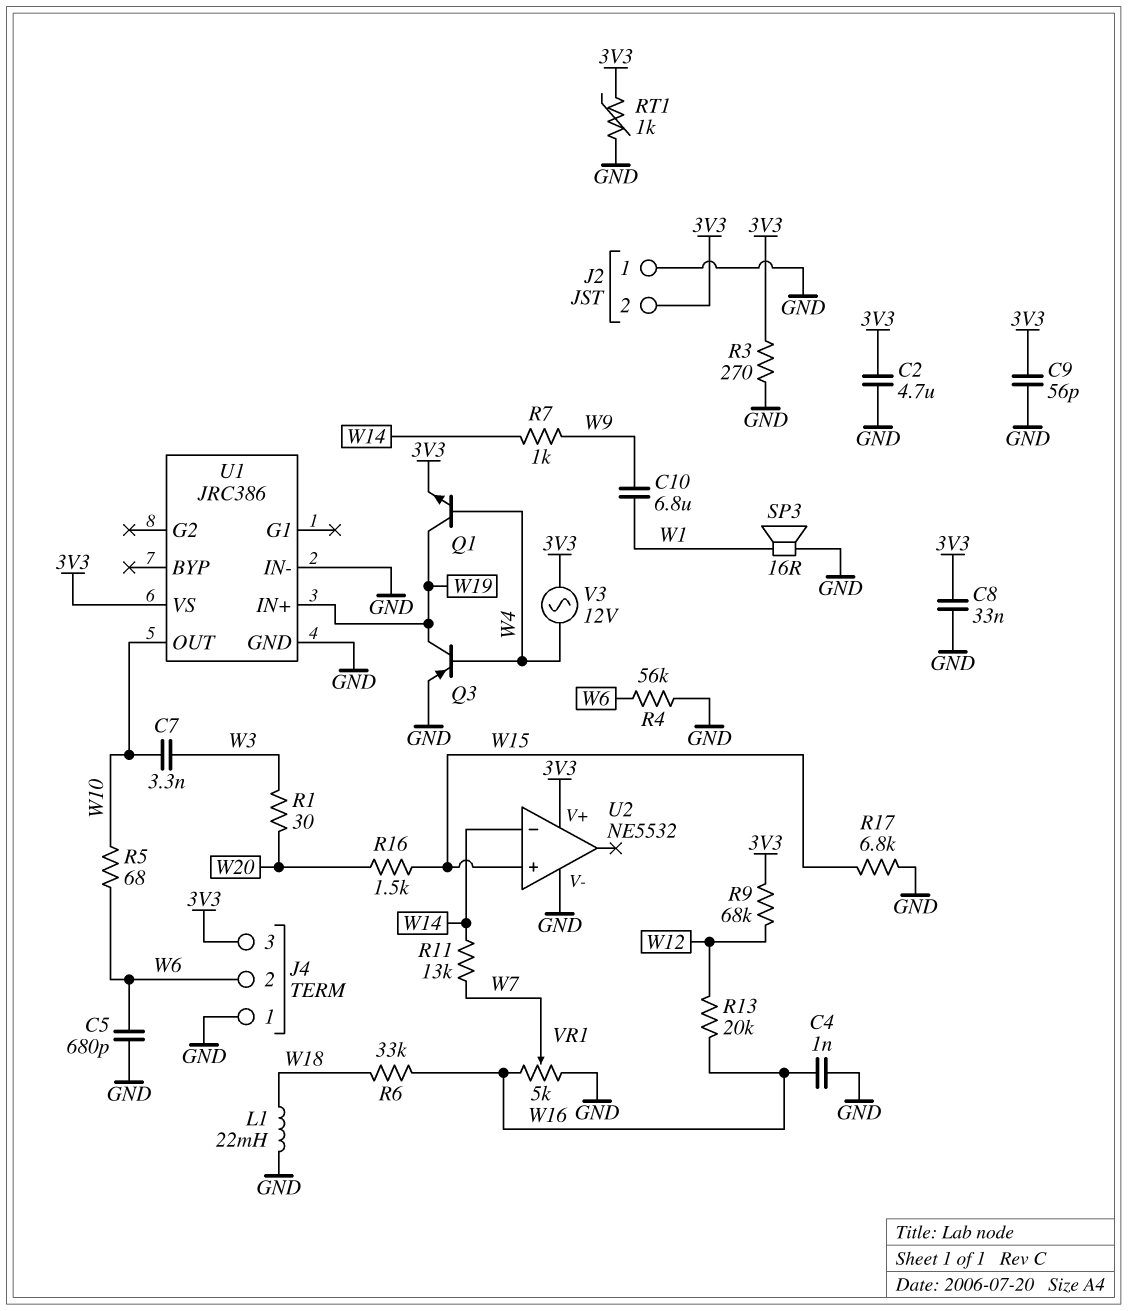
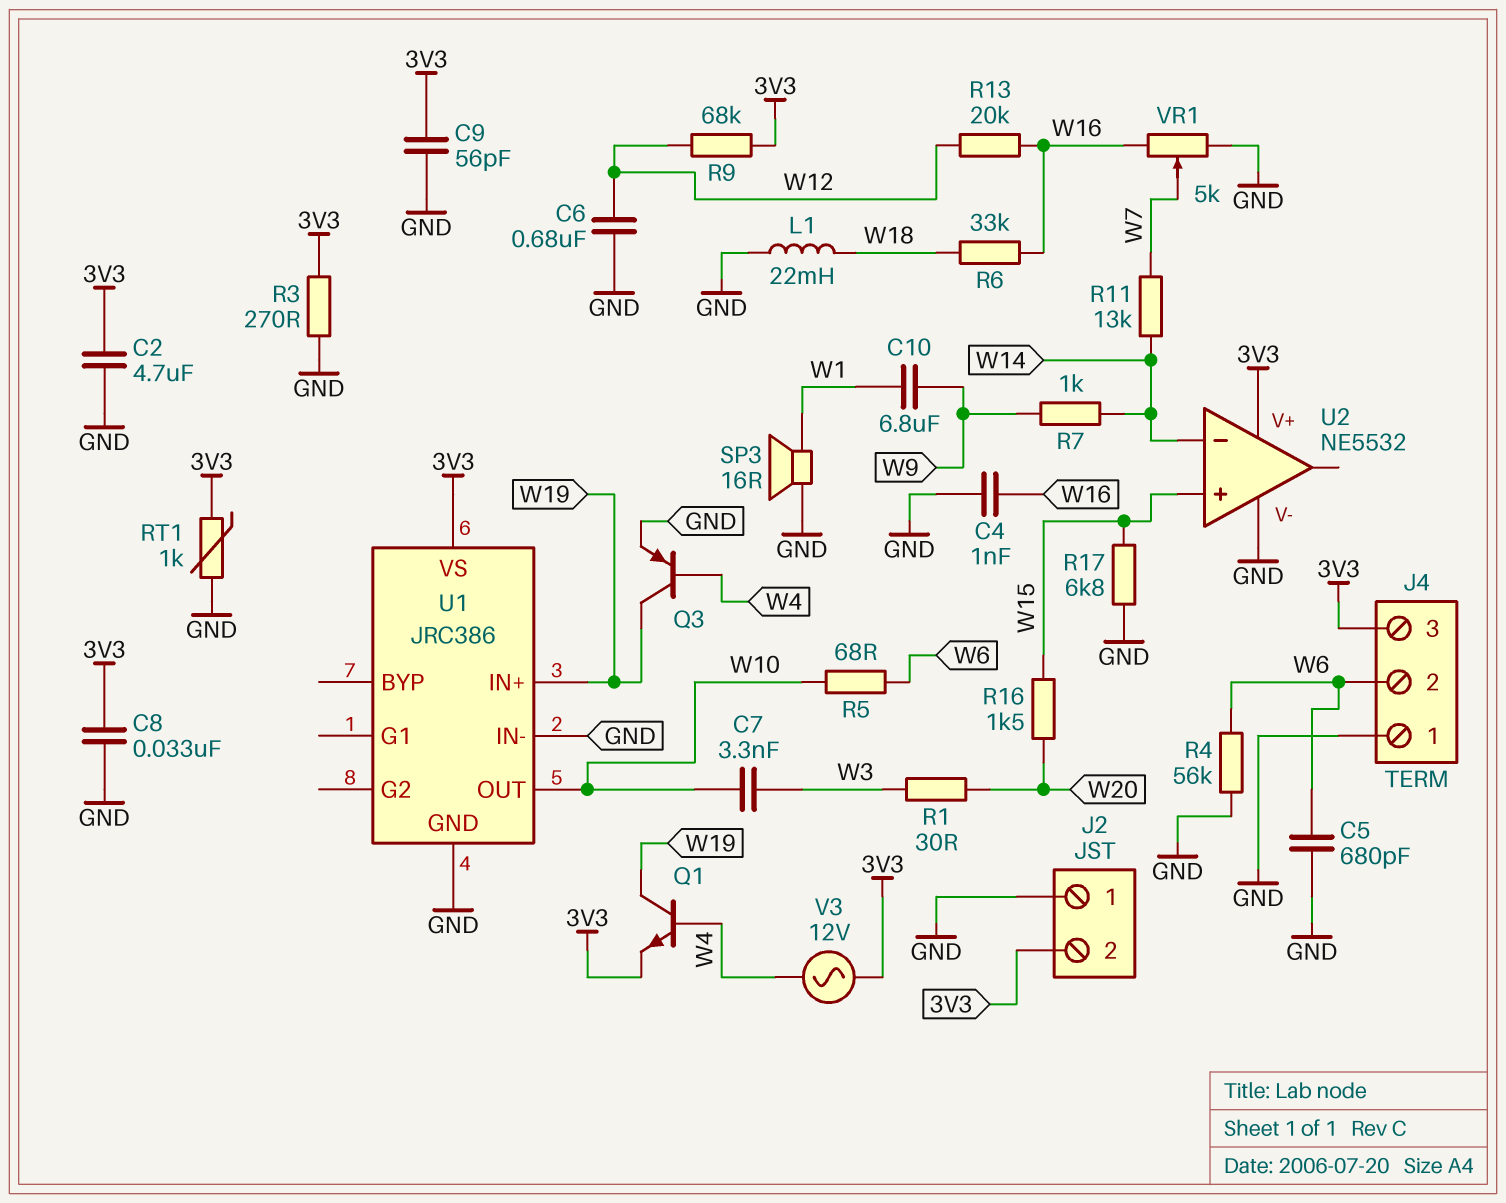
C6: none -> 680nF (GND, W12)

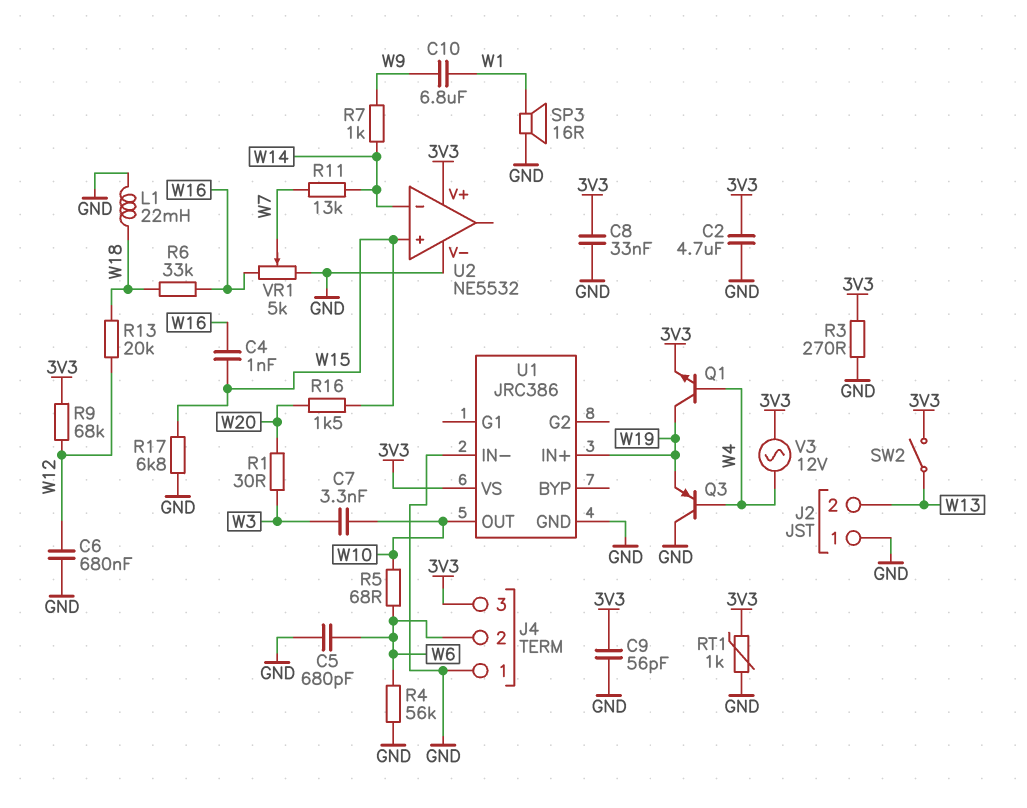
C4: 1nF (GND, W16) -> 1nF (W15, W16)
J2 pin 2: 3V3 -> W13
Q3: PNP (B W4, C W19, E GND) -> PNP (B W4, C GND, E W19)
R13: 20k (W12, W16) -> 20k (W12, W18)
SW2: none -> switch (3V3, W13)

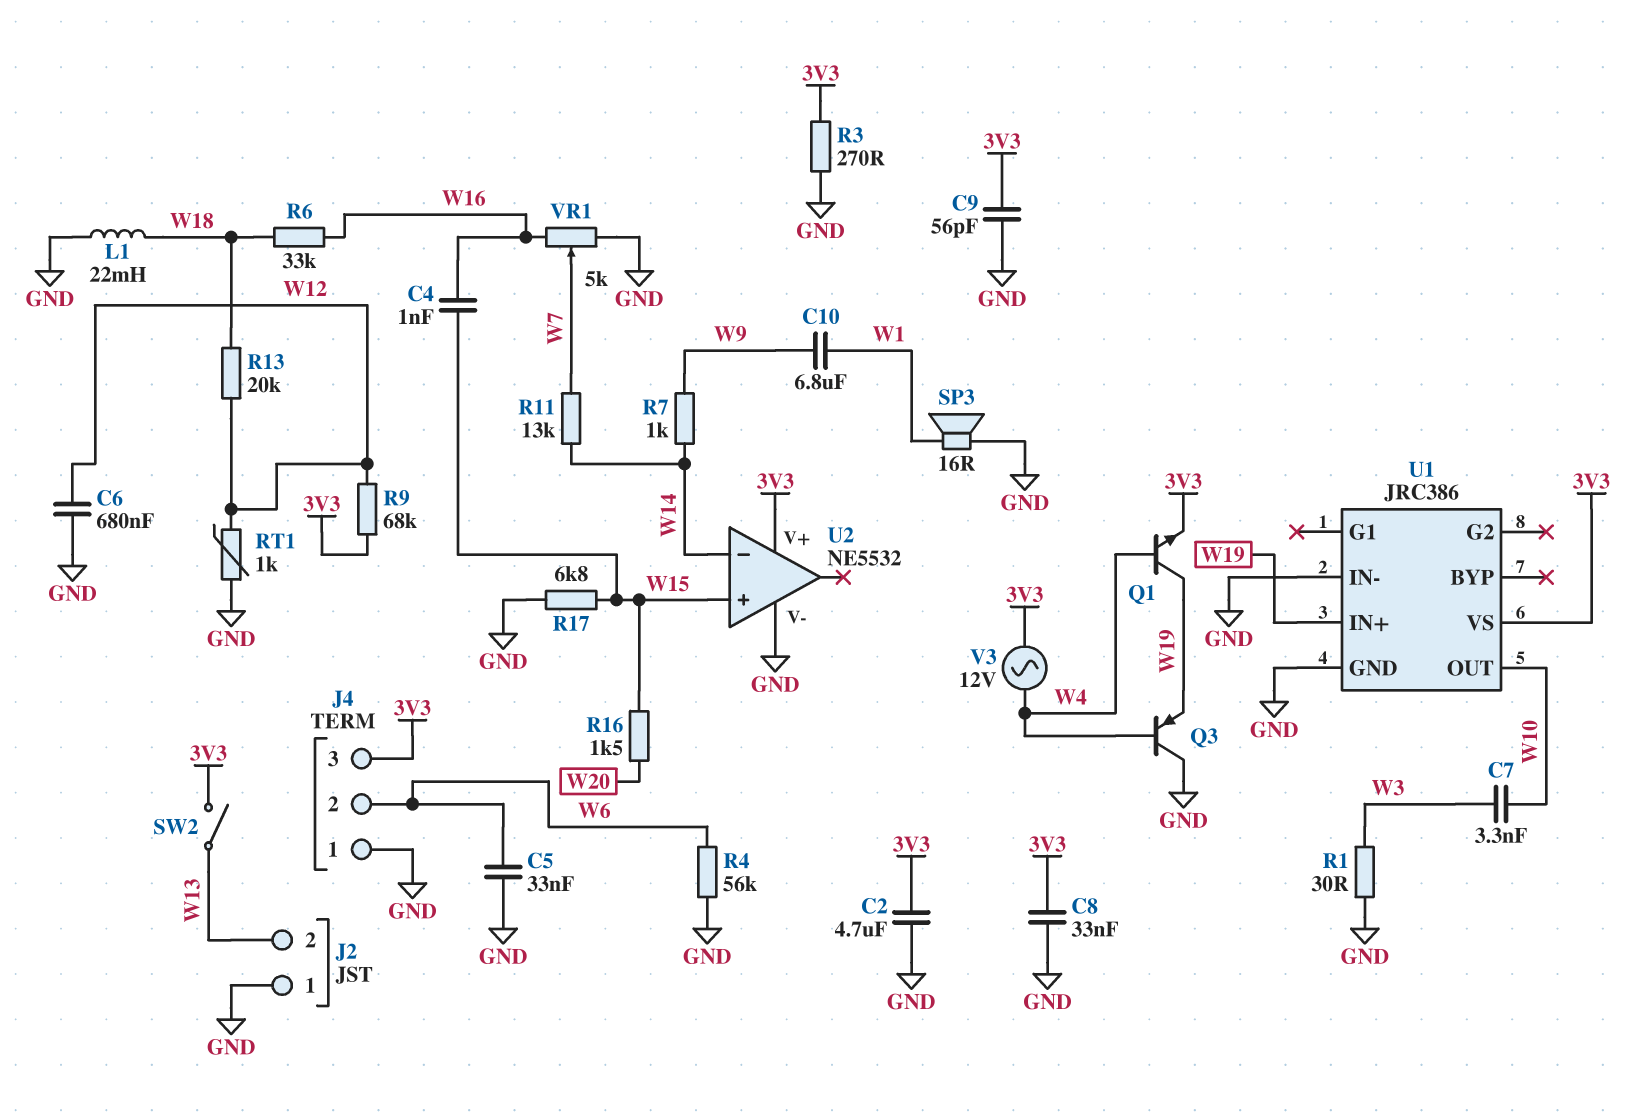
C5: 680pF (GND, W6) -> 33nF (GND, W6)
R1: 30 (W3, W20) -> 30 (GND, W3)
R5: 68 (W6, W10) -> none
RT1: 1k (3V3, GND) -> 1k (GND, W12)

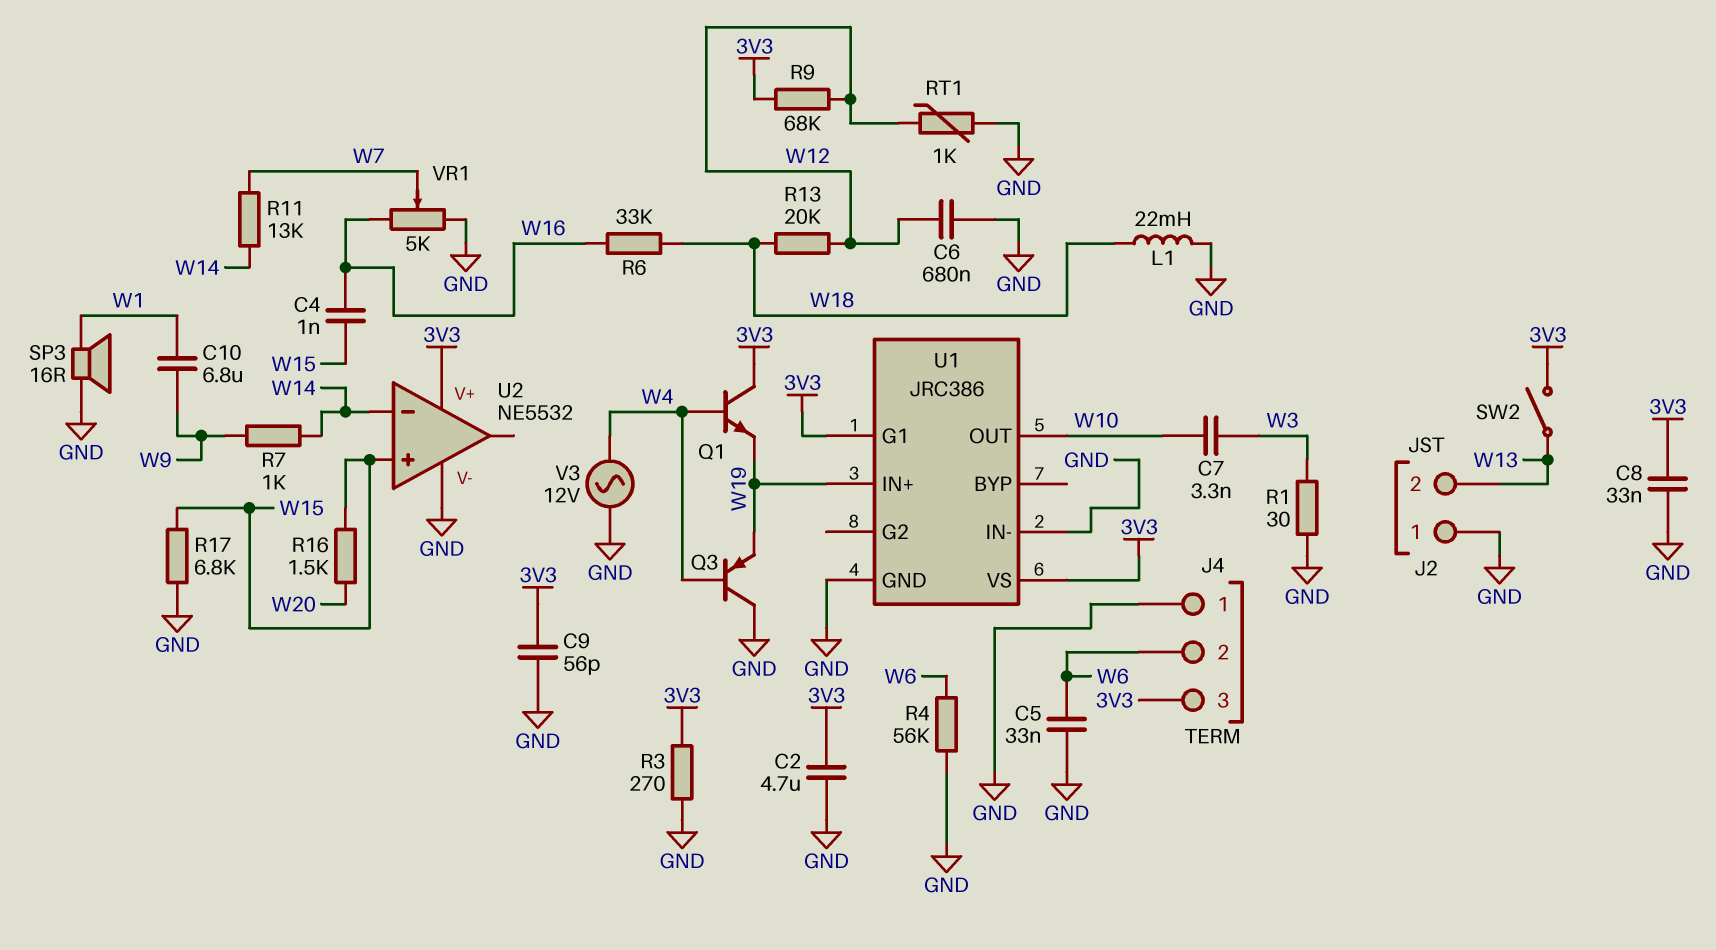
Q1: NPN (B W4, C W19, E 3V3) -> NPN (B W4, C 3V3, E W19)
U1 pin G1: none -> 3V3
V3: AC 12V (3V3, W4) -> AC 12V (GND, W4)

